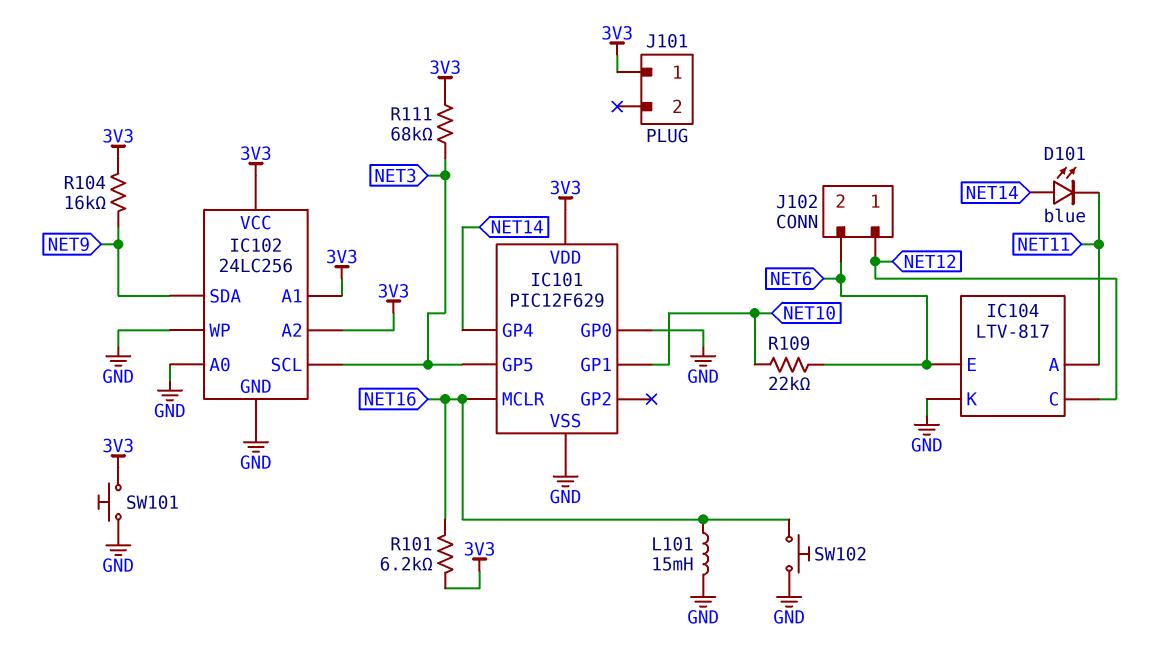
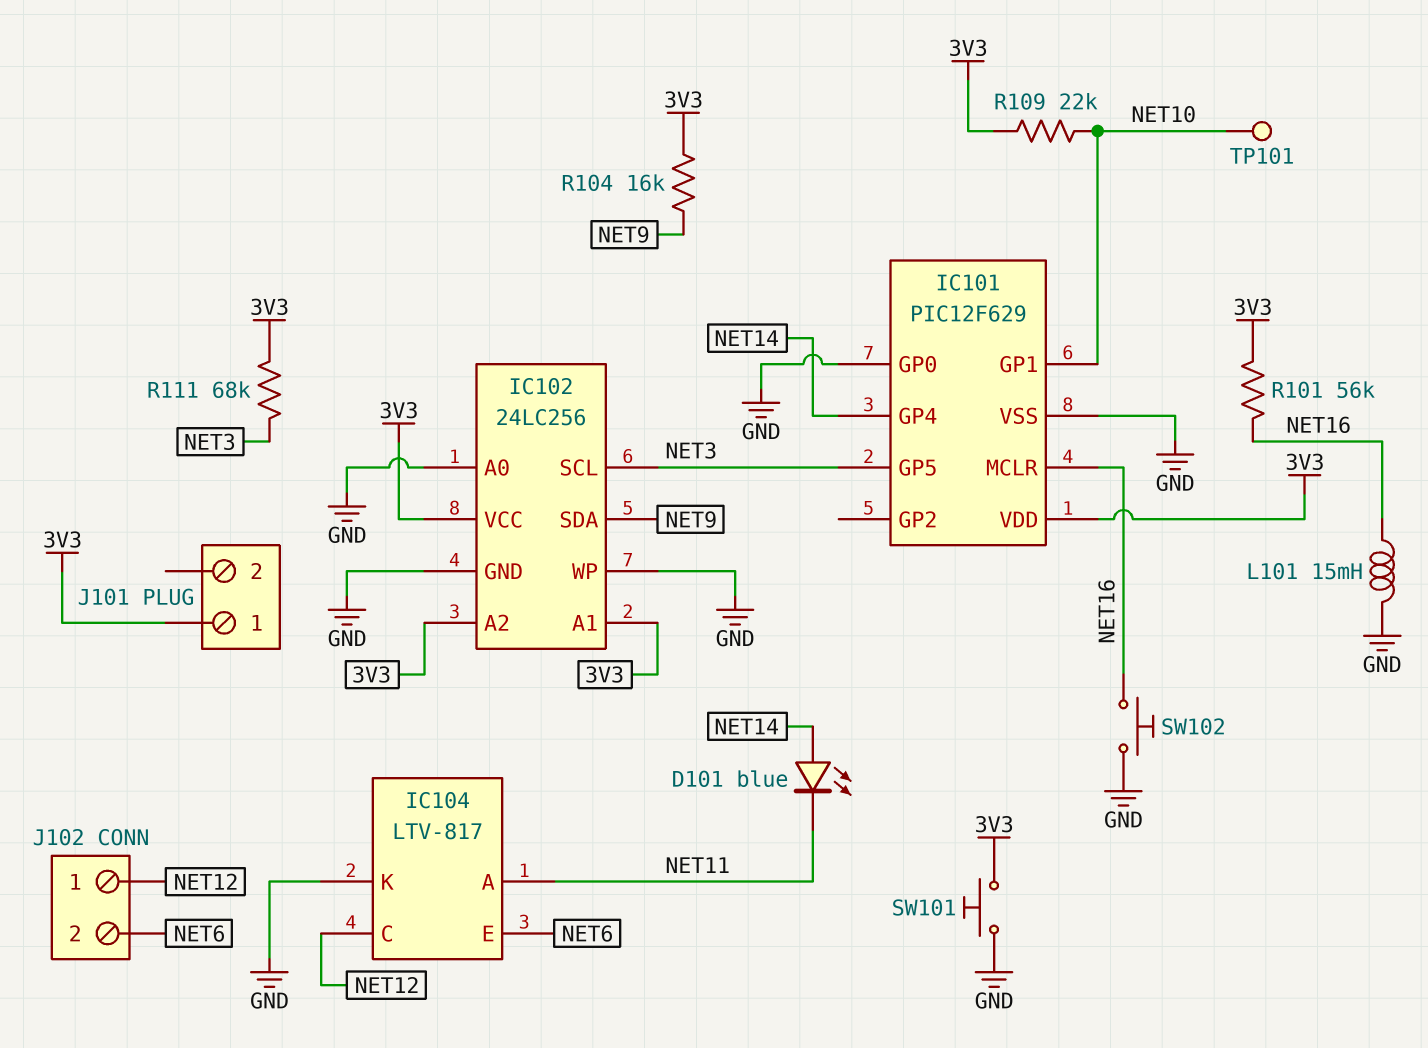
R101: 6.2k (3V3, NET16) -> 56k (3V3, NET16)
R109: 22k (NET6, NET10) -> 22k (3V3, NET10)
TP101: none -> test point (NET10)

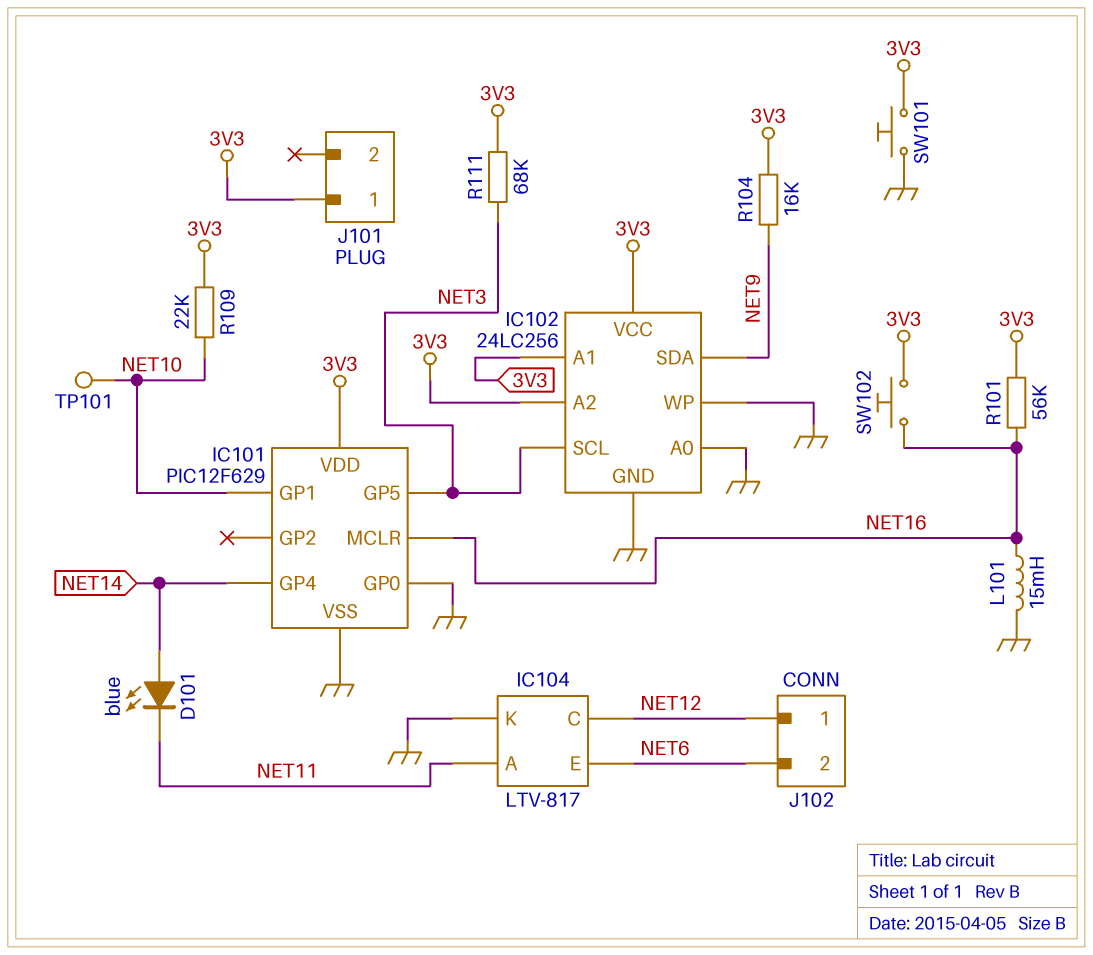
SW102: button (GND, NET16) -> button (3V3, NET16)

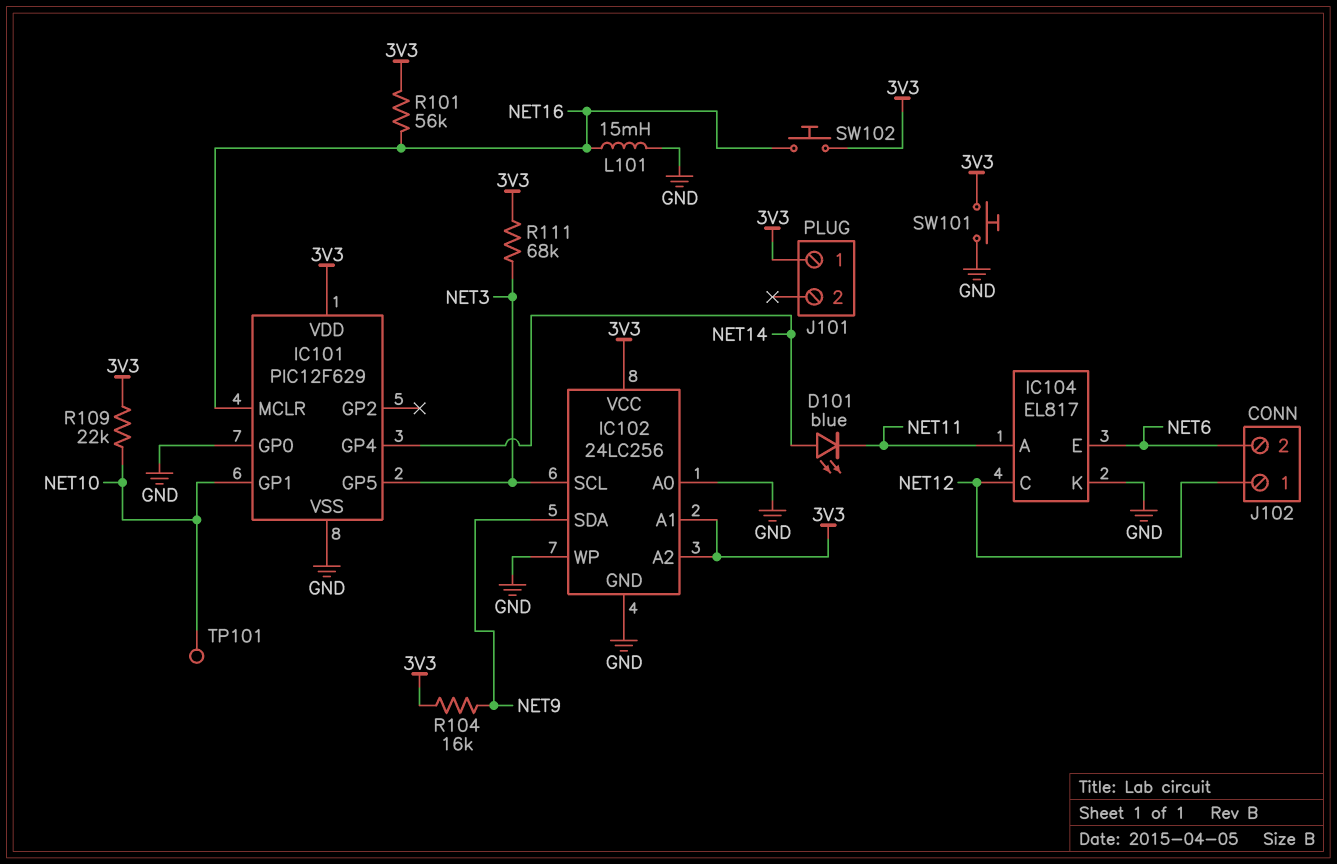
IC104: LTV-817 -> EL817

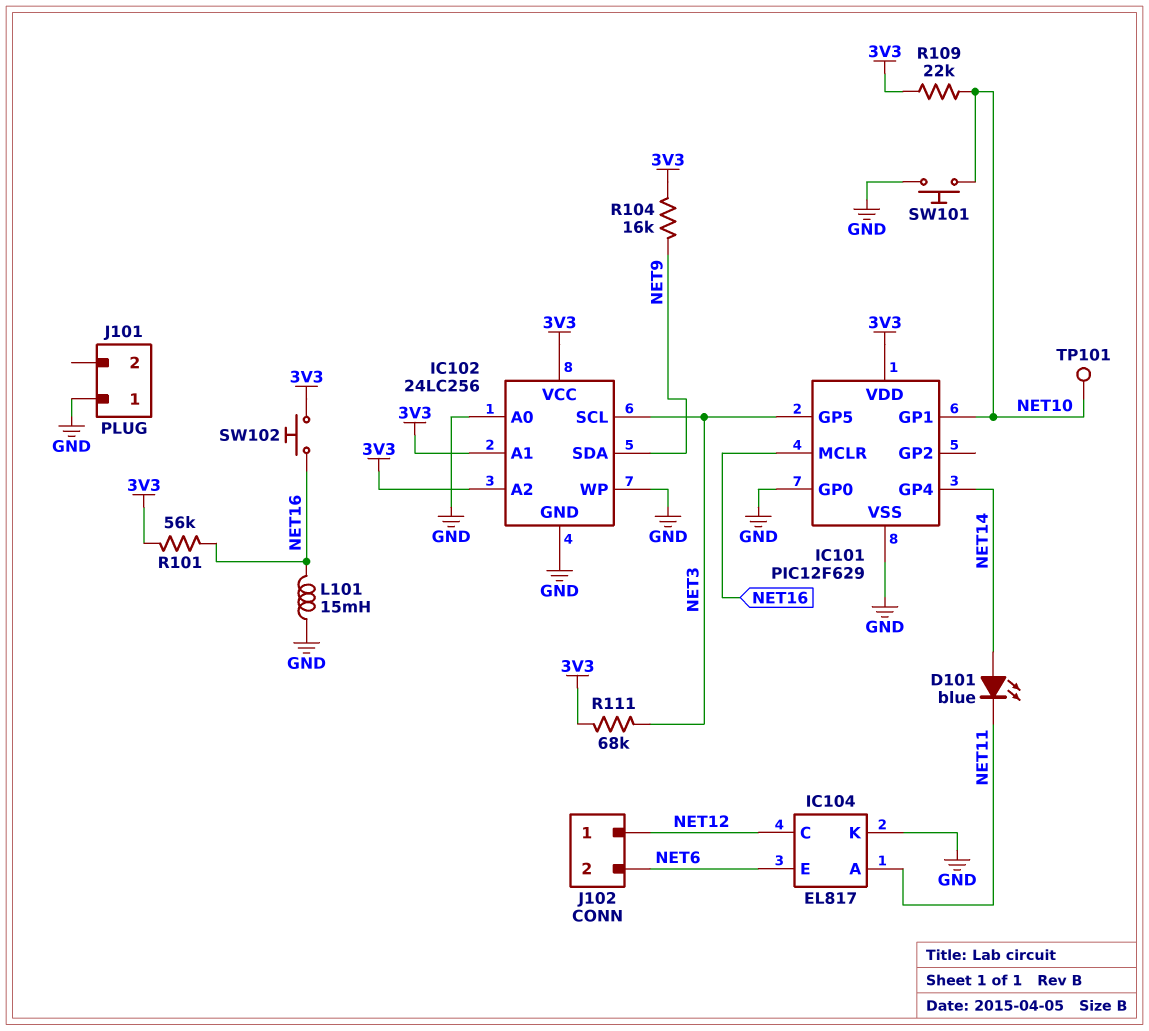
J101 pin 1: 3V3 -> GND
SW101: button (3V3, GND) -> button (GND, NET10)

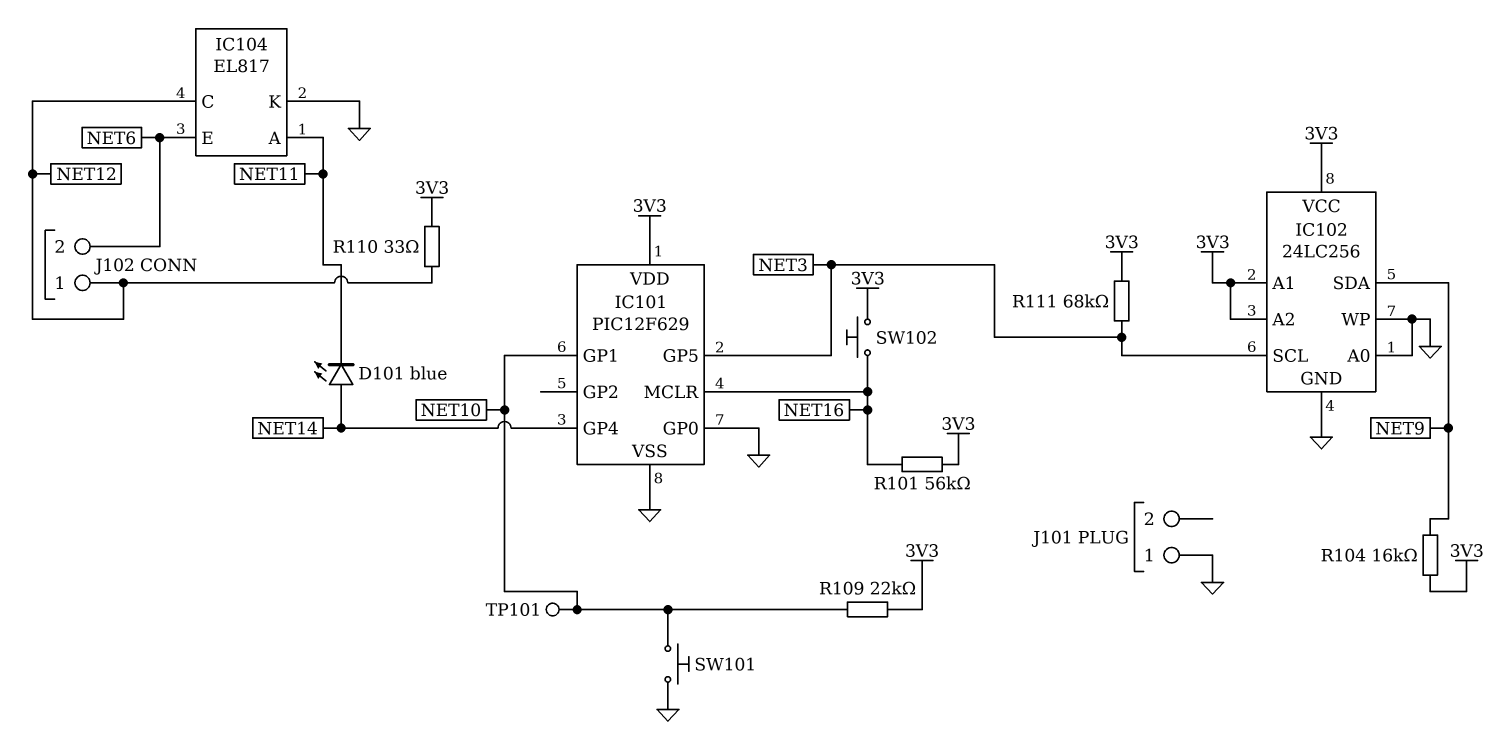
L101: 15mH (GND, NET16) -> none
R110: none -> 33 (3V3, NET12)

